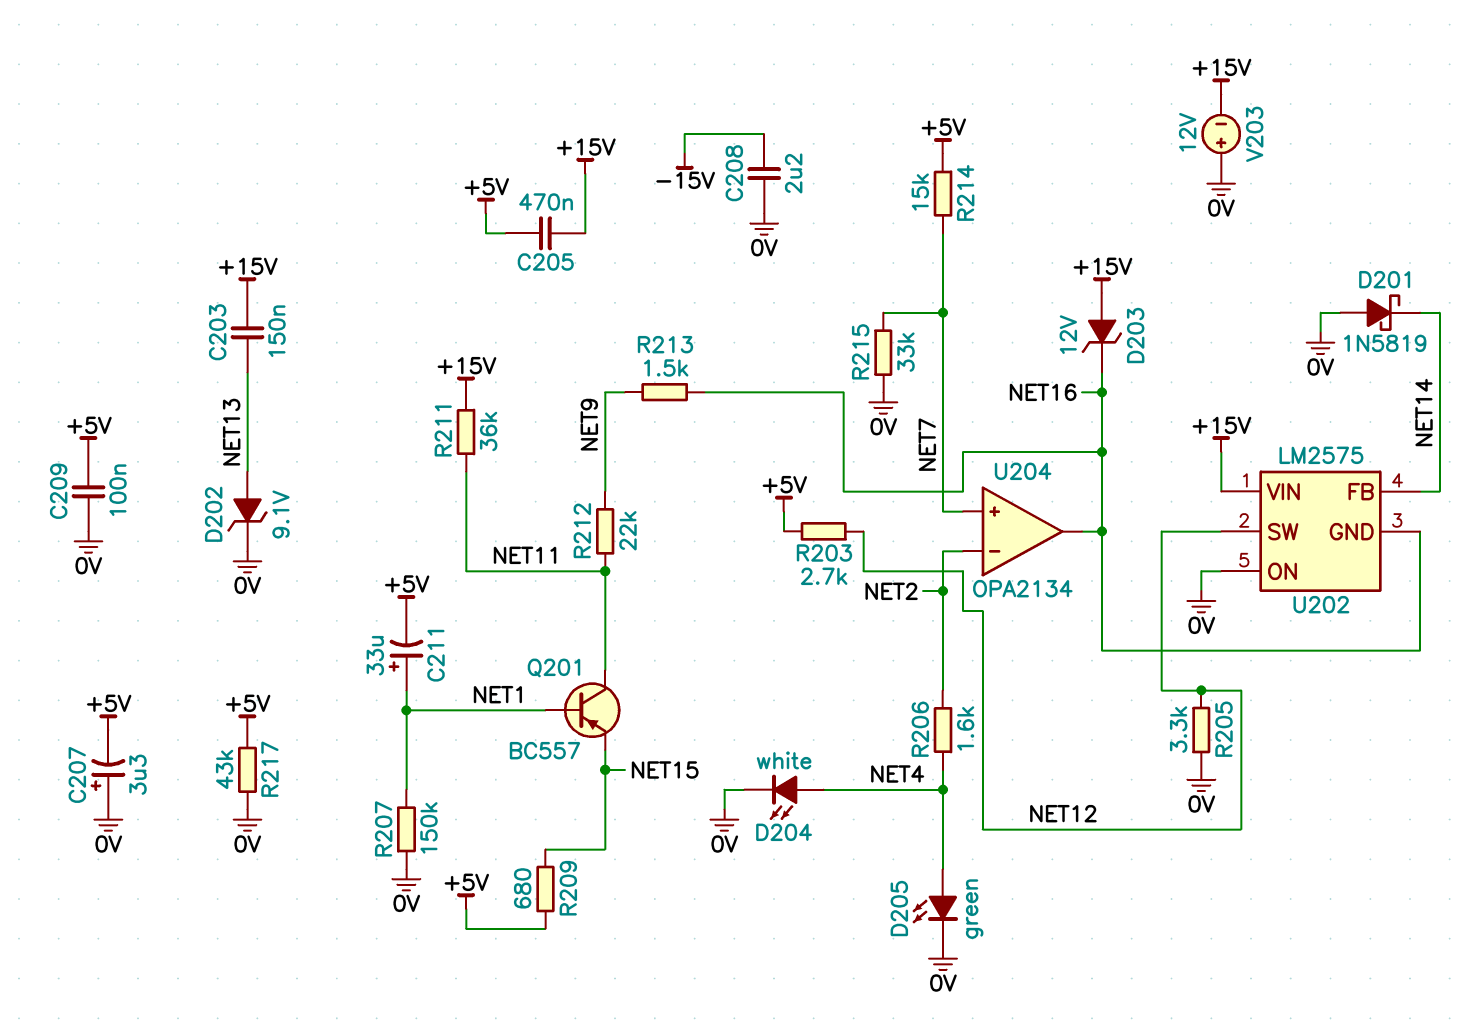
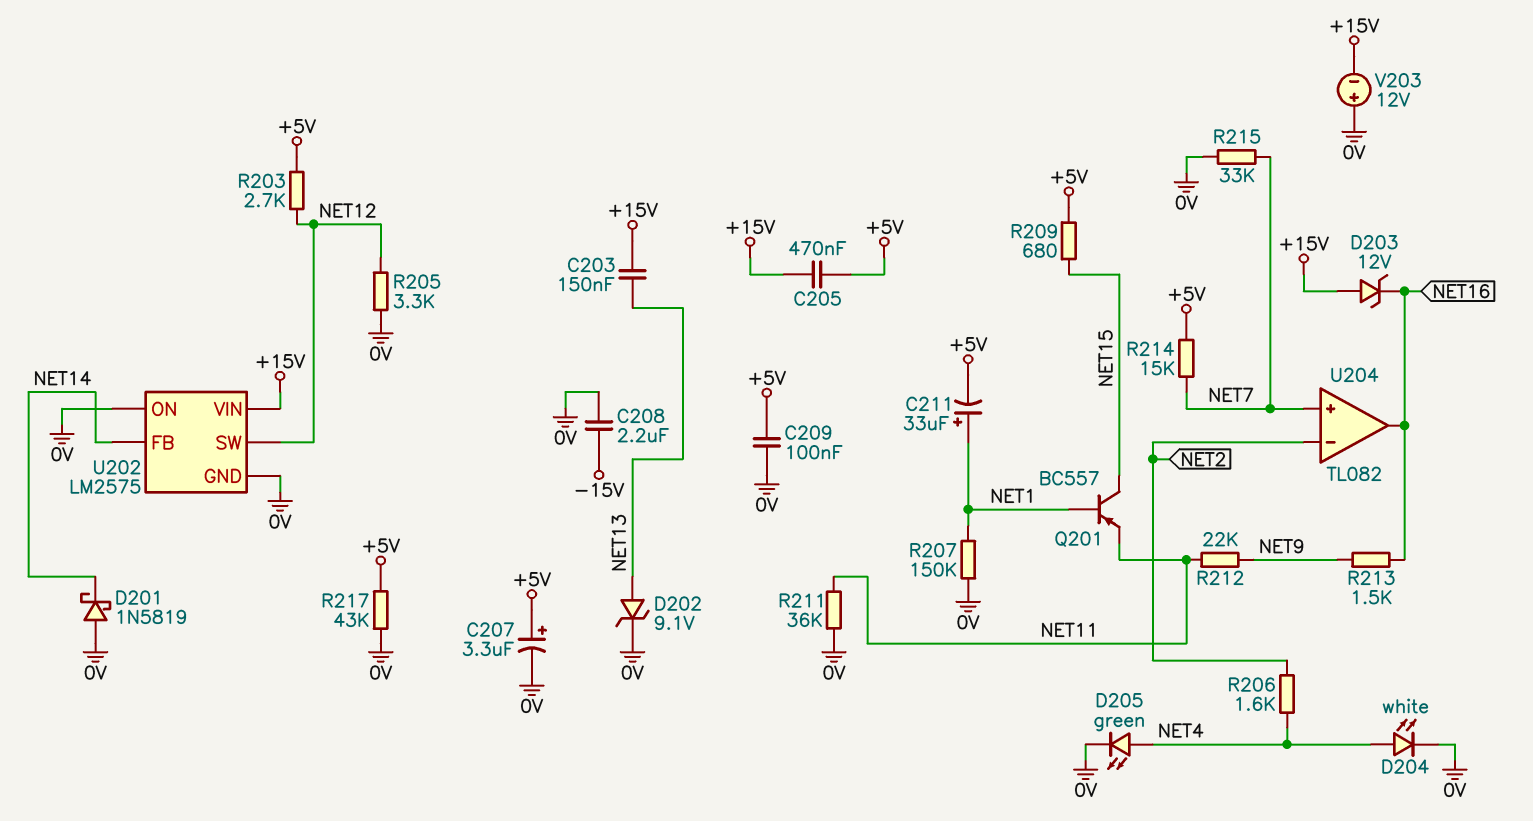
C207: 3.3uF (plus 0V, minus +5V) -> 3.3uF (plus +5V, minus 0V)
Q201: PNP BC557 (B NET1, C NET11, E NET15) -> PNP BC557 (B NET1, C NET15, E NET11)
R211: 36k (+15V, NET11) -> 36k (0V, NET11)
U202 pin GND: NET16 -> 0V
U204: OPA2134 -> TL082

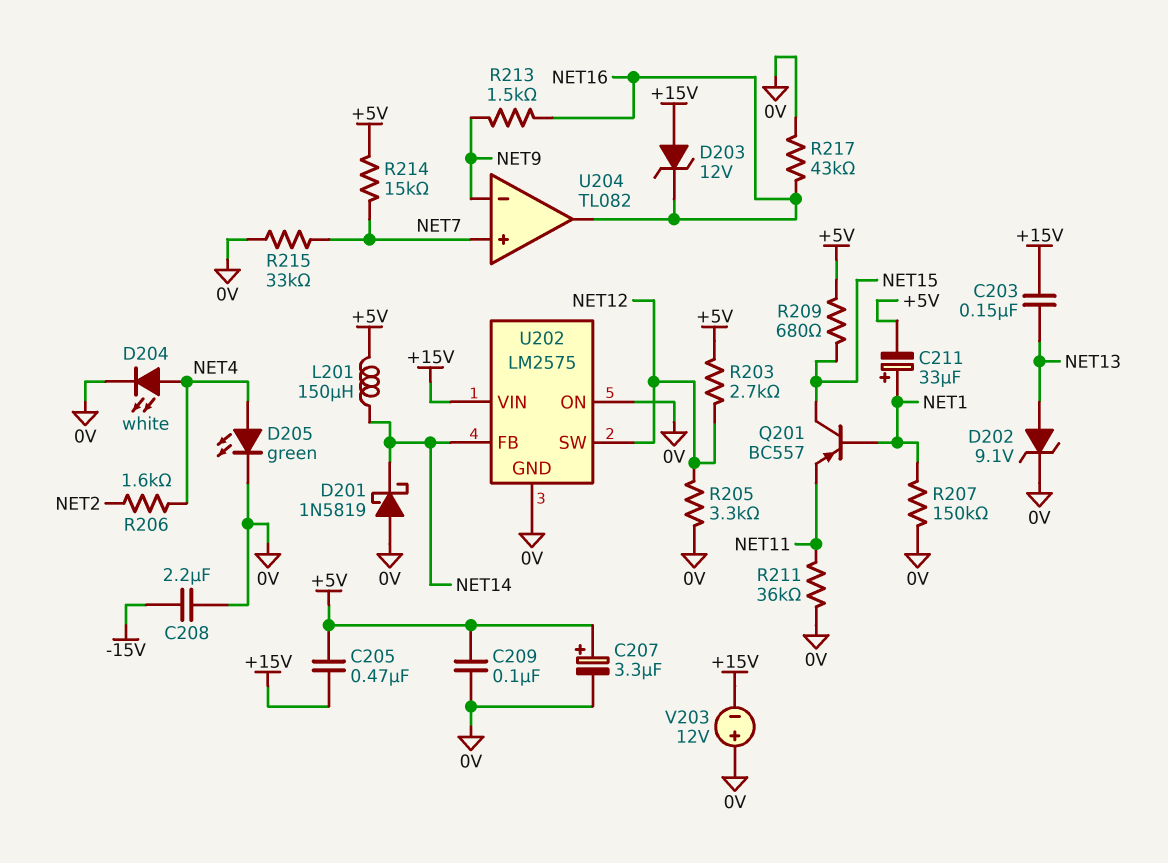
L201: none -> 150uH (+5V, NET14)
R212: 22k (NET9, NET11) -> none
R217: 43k (+5V, 0V) -> 43k (0V, NET16)
U204 pin in-: NET2 -> NET9

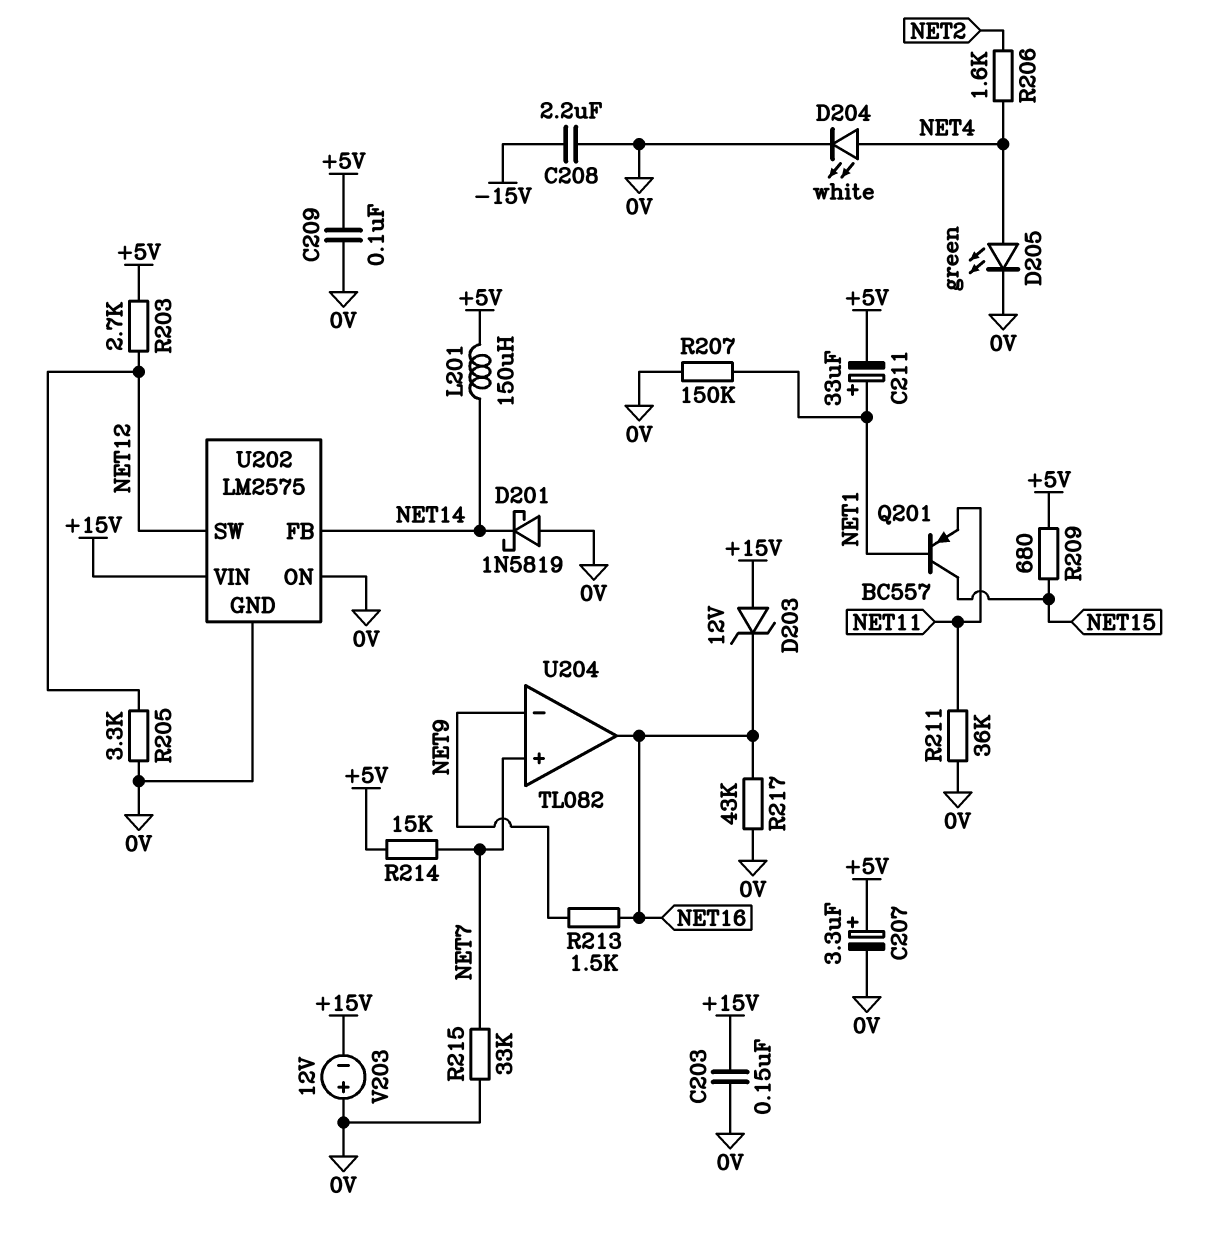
C203: 150nF (+15V, NET13) -> 150nF (+15V, 0V)
C205: 470nF (+5V, +15V) -> none
D202: zener 9.1V (A NET13, K 0V) -> none

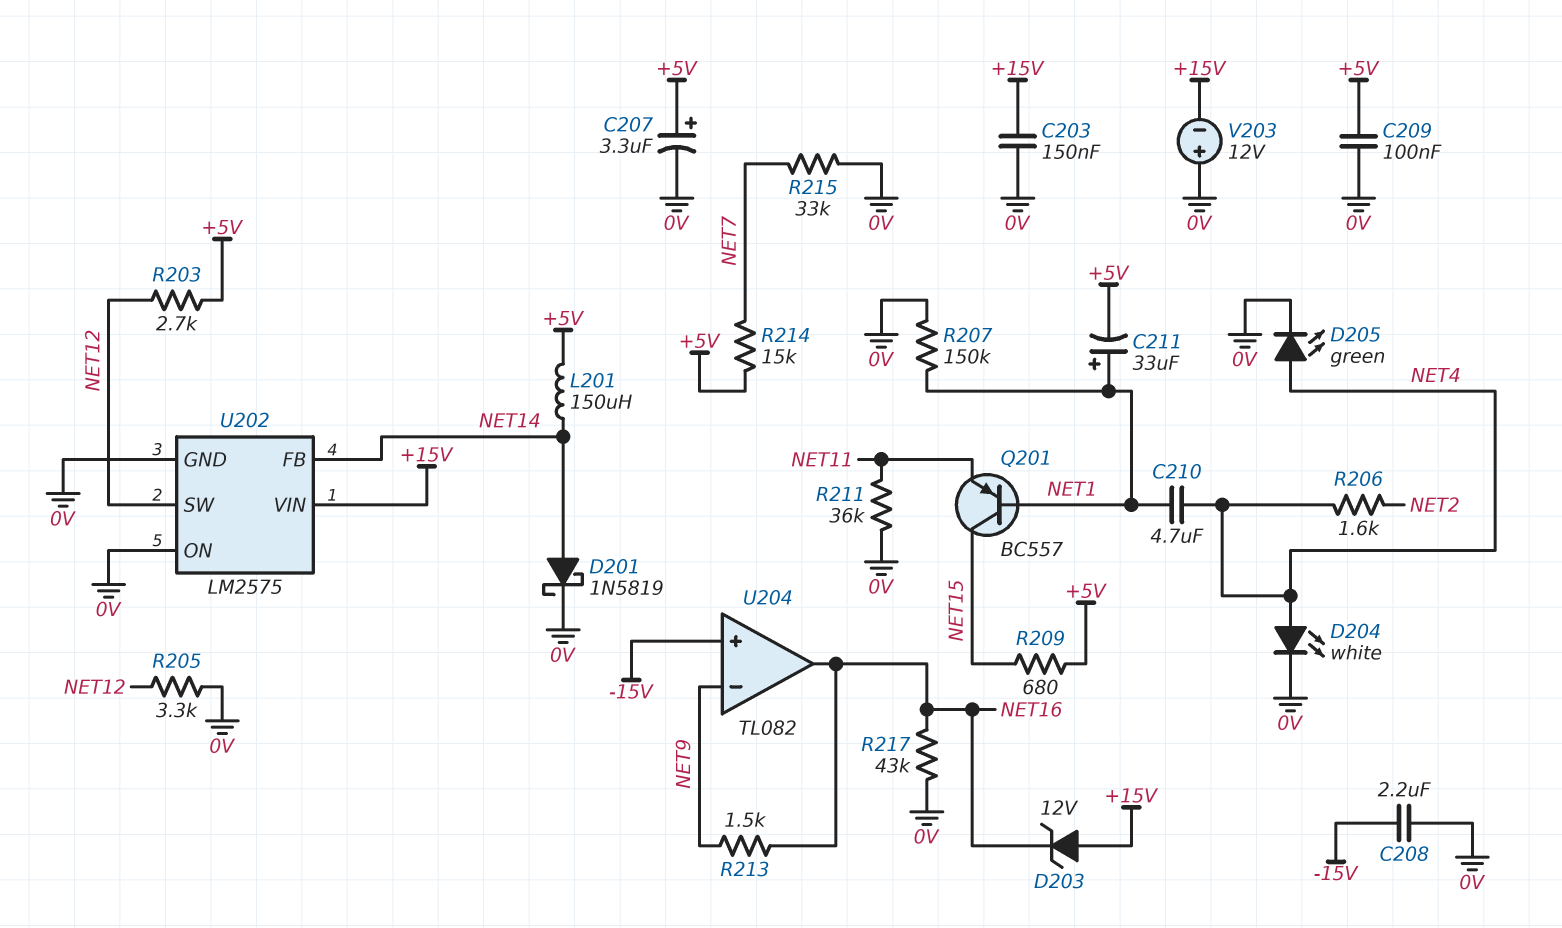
C210: none -> 4.7uF (NET1, NET4)
D201: schottky 1N5819 (A 0V, K NET14) -> schottky 1N5819 (A NET14, K 0V)
U204 pin in+: NET7 -> -15V

